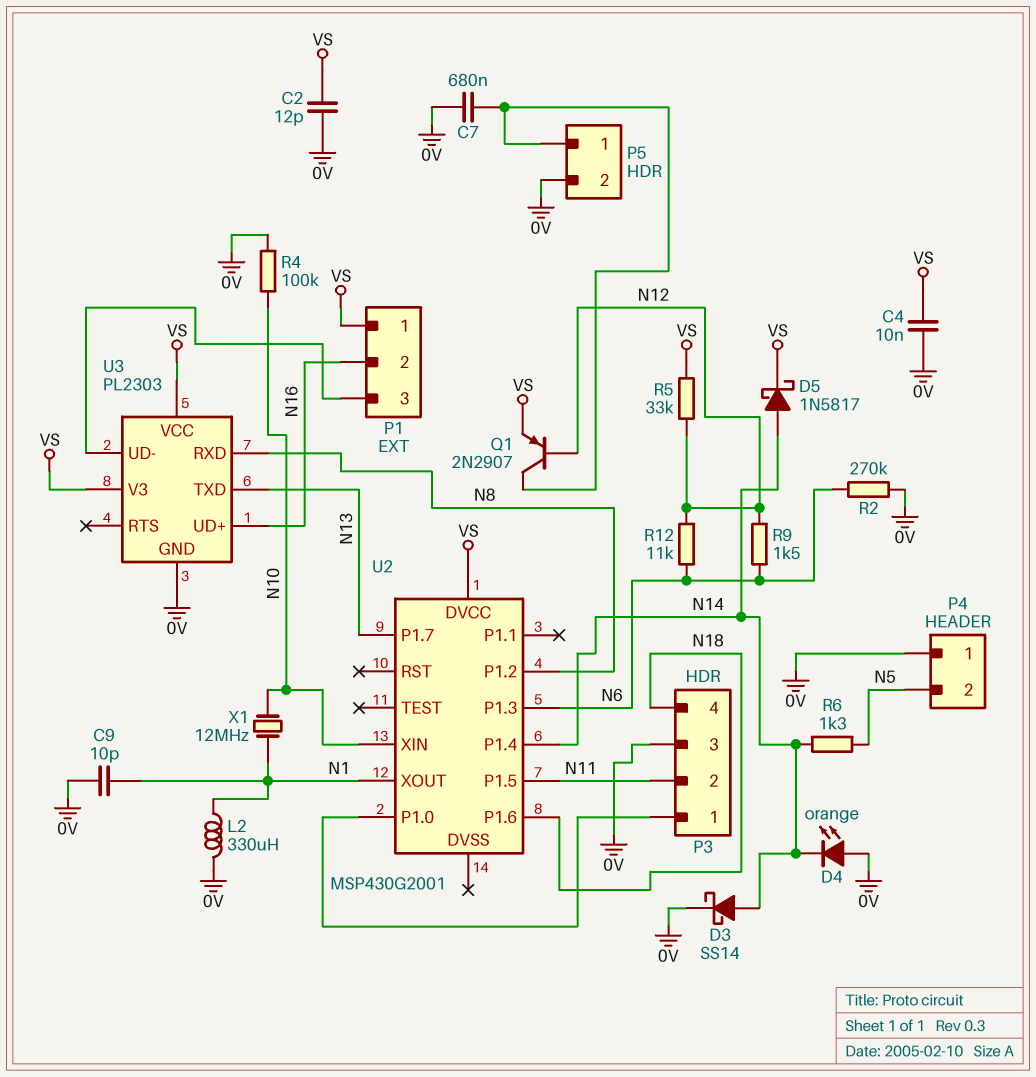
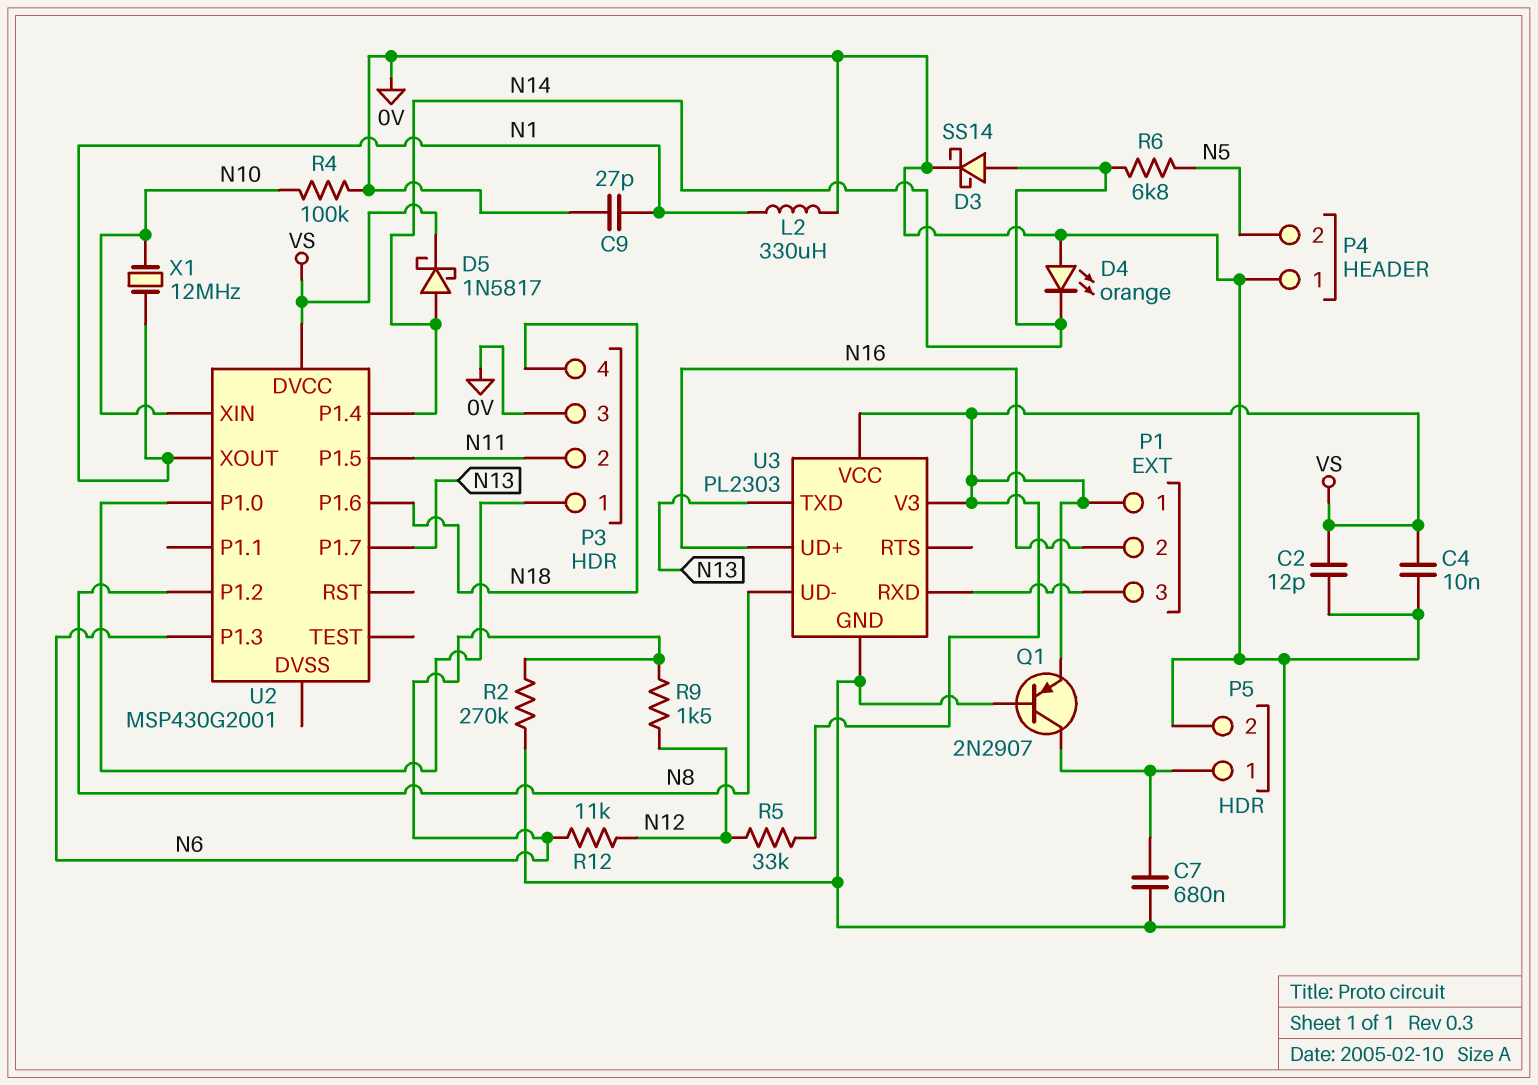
C9: 10pF (0V, N1) -> 27pF (0V, N1)
Q1: PNP 2N2907 (B N12, C P5/1, E VS) -> PNP 2N2907 (B 0V, C P5/1, E VS)
R6: 1.3k (N5, N14) -> 6.8k (N5, N14)
U3 pin RXD: N8 -> P1/3
U3 pin UD-: P1/3 -> N8

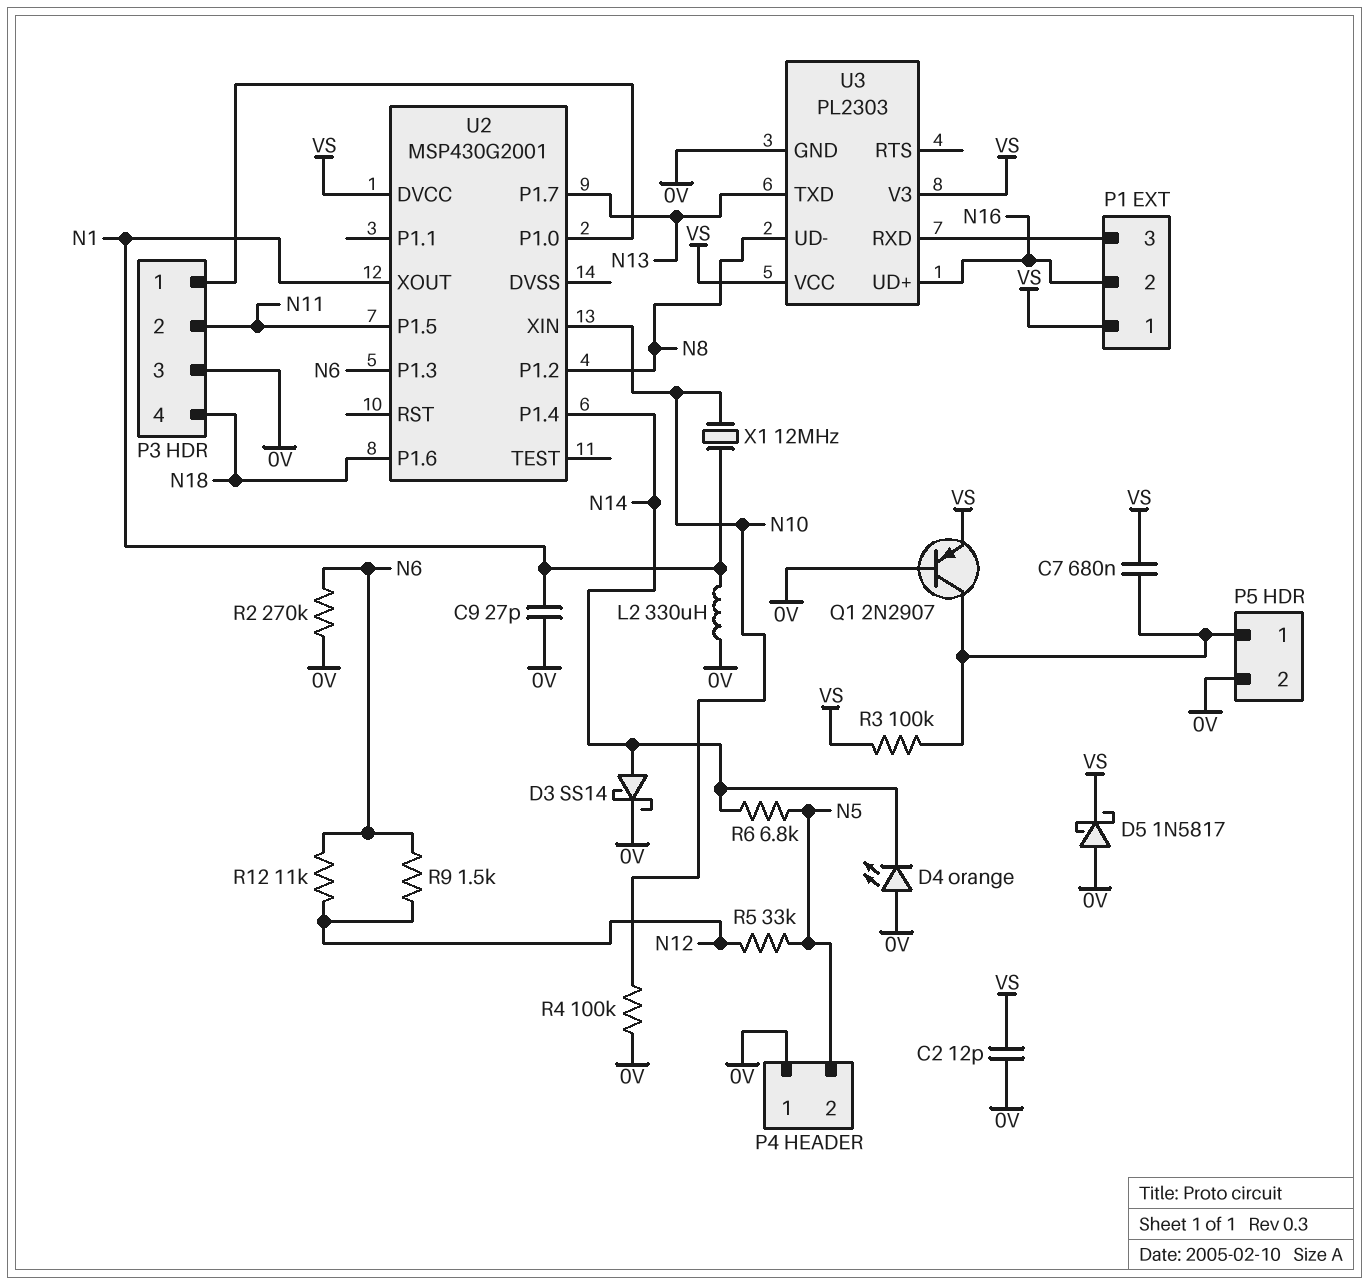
C4: 10nF (0V, VS) -> none
C7: 680nF (0V, P5/1) -> 680nF (P5/1, VS)
D5: schottky 1N5817 (A N14, K VS) -> schottky 1N5817 (A 0V, K VS)
R3: none -> 100k (P5/1, VS)
R5: 33k (N12, VS) -> 33k (N5, N12)

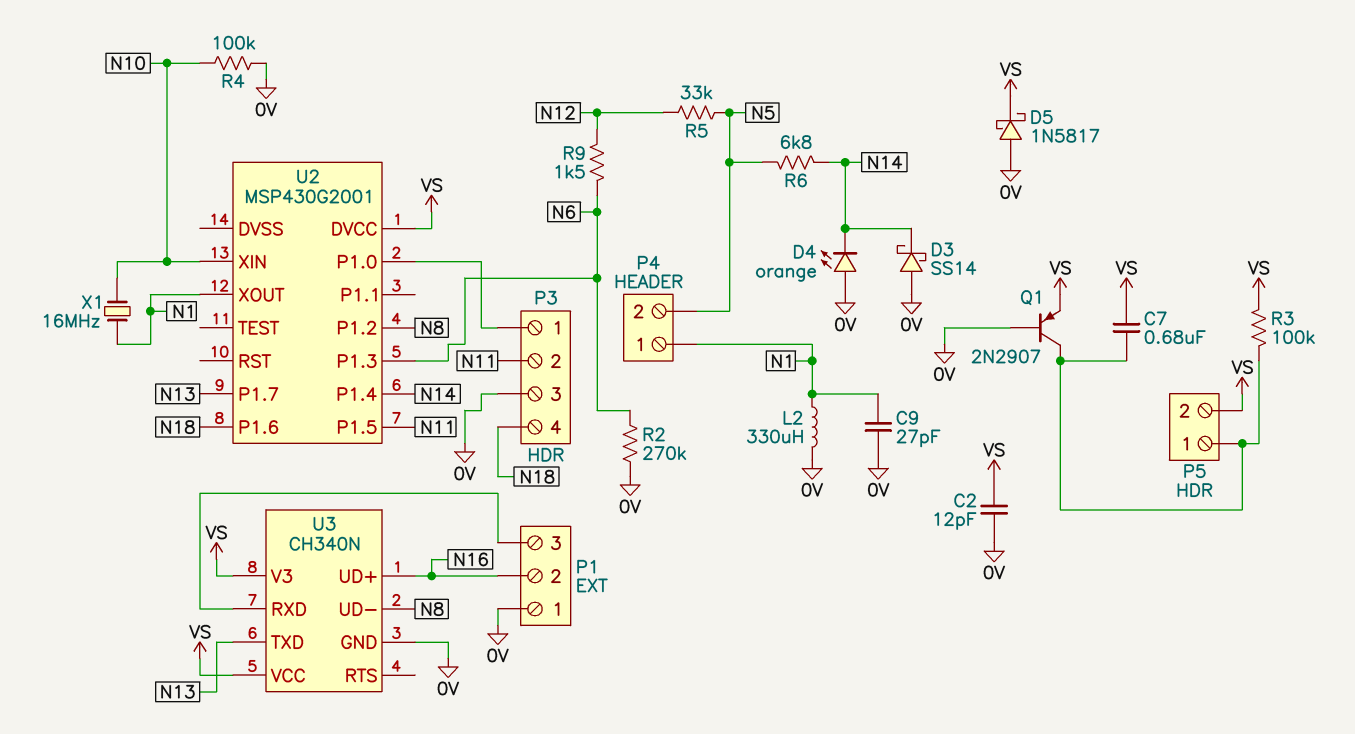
D3: schottky SS14 (A N14, K 0V) -> schottky SS14 (A 0V, K N14)
P1 pin 1: VS -> 0V
P4 pin 1: 0V -> N1
P5 pin 2: 0V -> VS
R12: 11k (N6, N12) -> none
U3: PL2303 -> CH340N
X1: 12MHz (N1, N10) -> 16MHz (N1, N10)

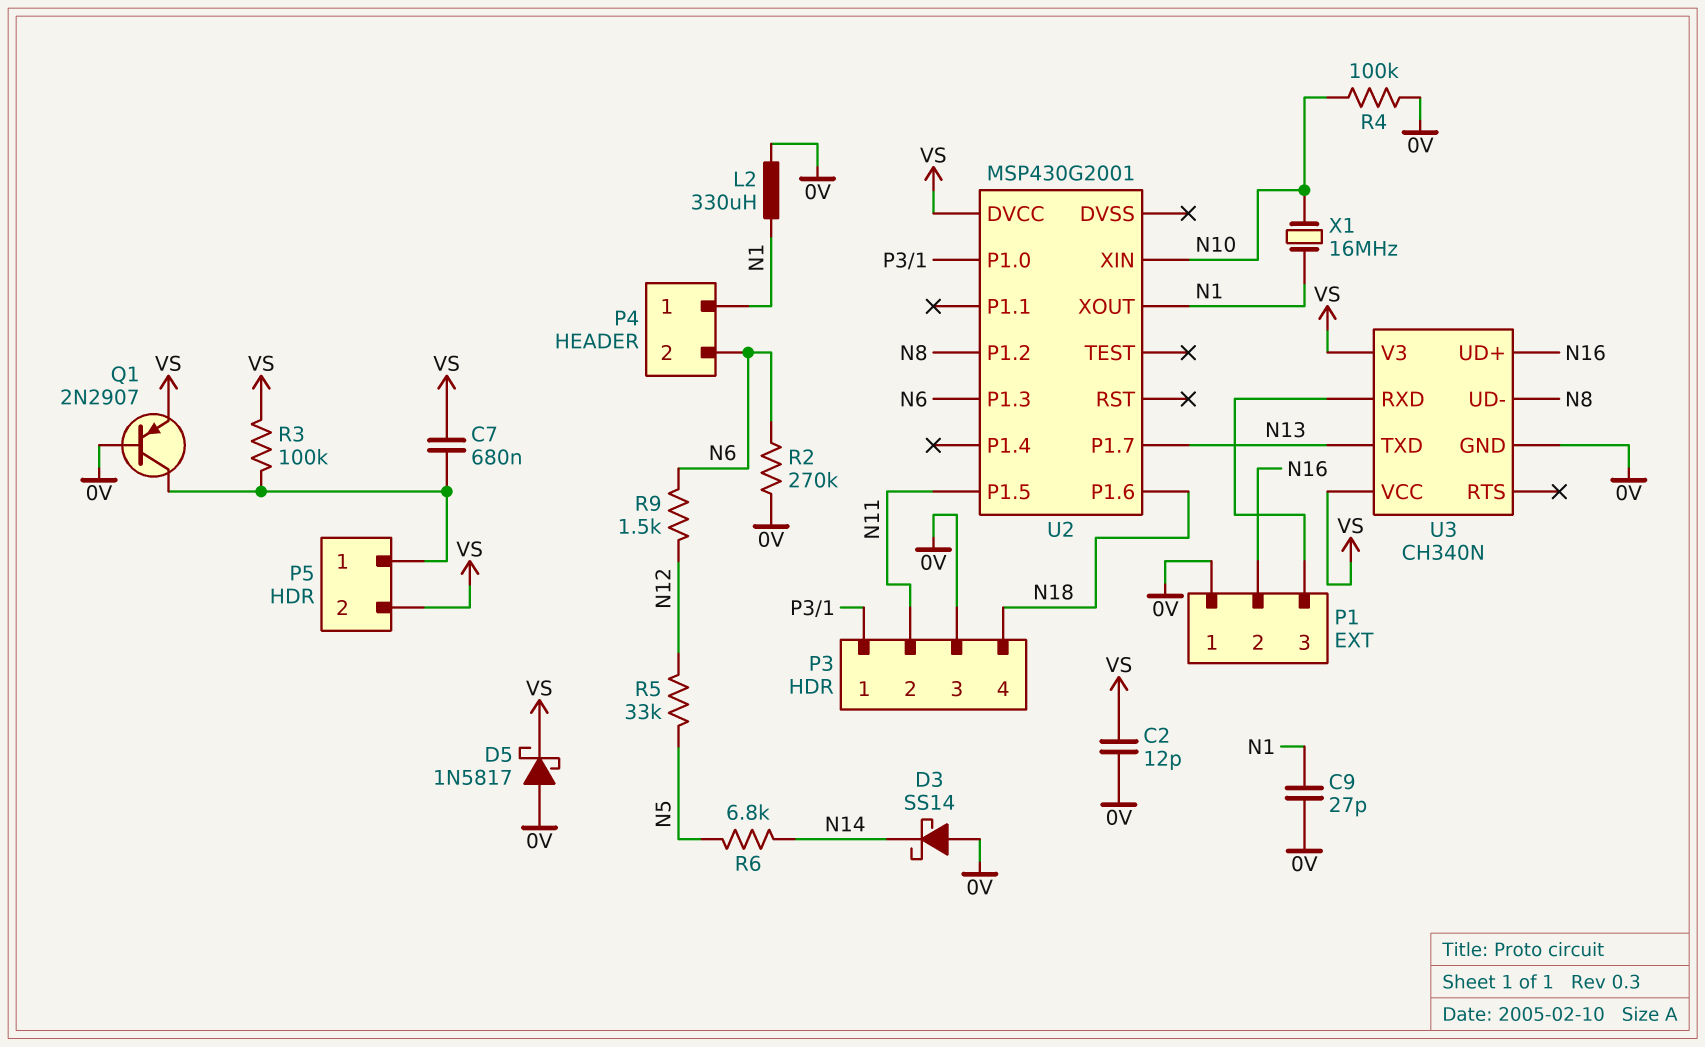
D4: LED orange (A 0V, K N14) -> none
P4 pin 2: N5 -> N6
U2 pin P1.4: N14 -> none

